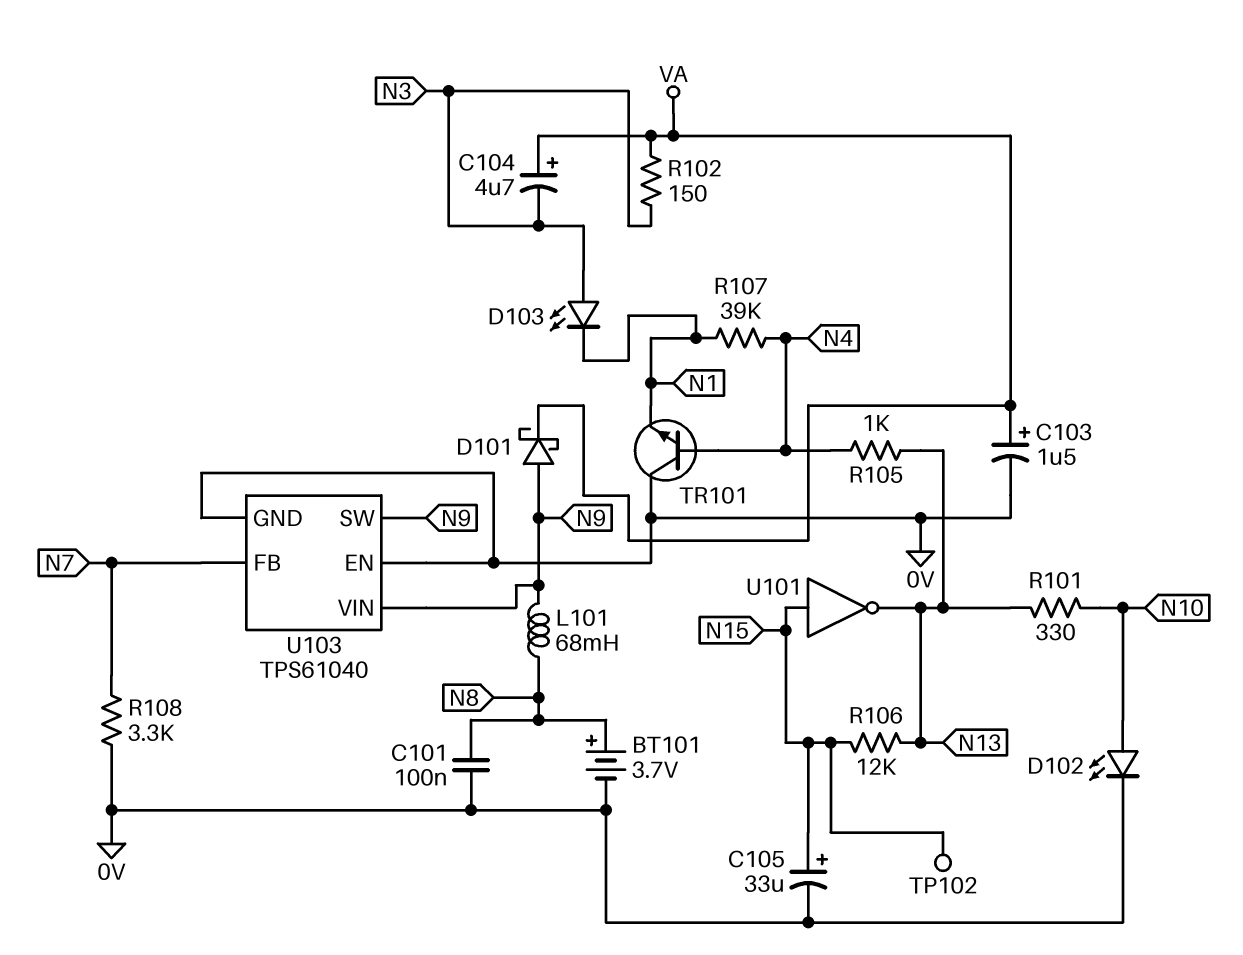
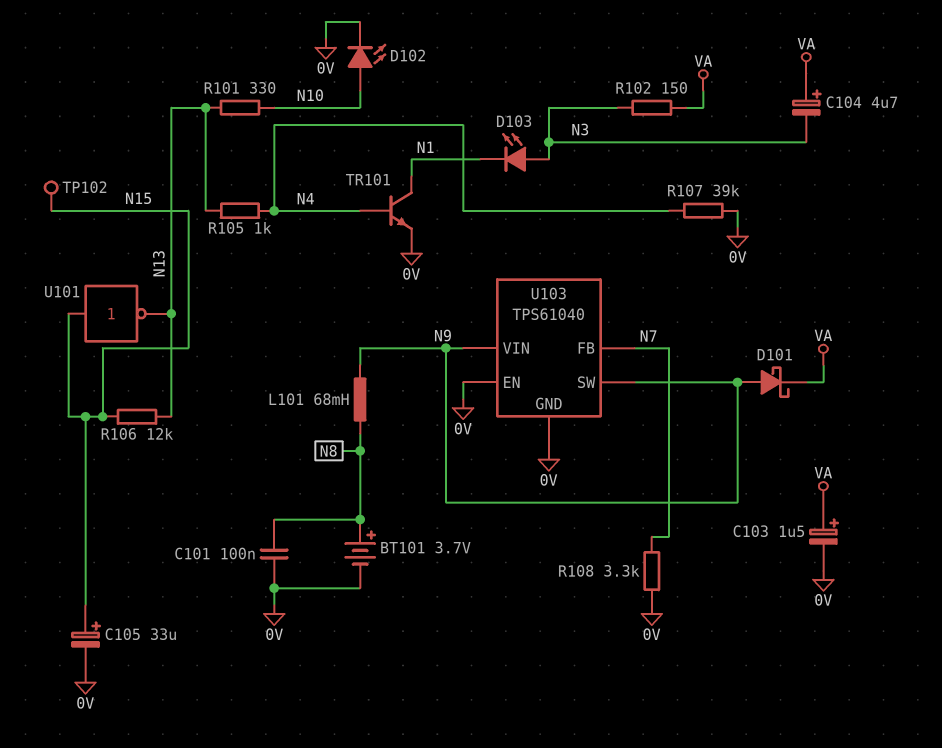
R107: 39k (N1, N4) -> 39k (0V, N4)
TR101: NPN (B N4, C 0V, E N1) -> NPN (B N4, C N1, E 0V)

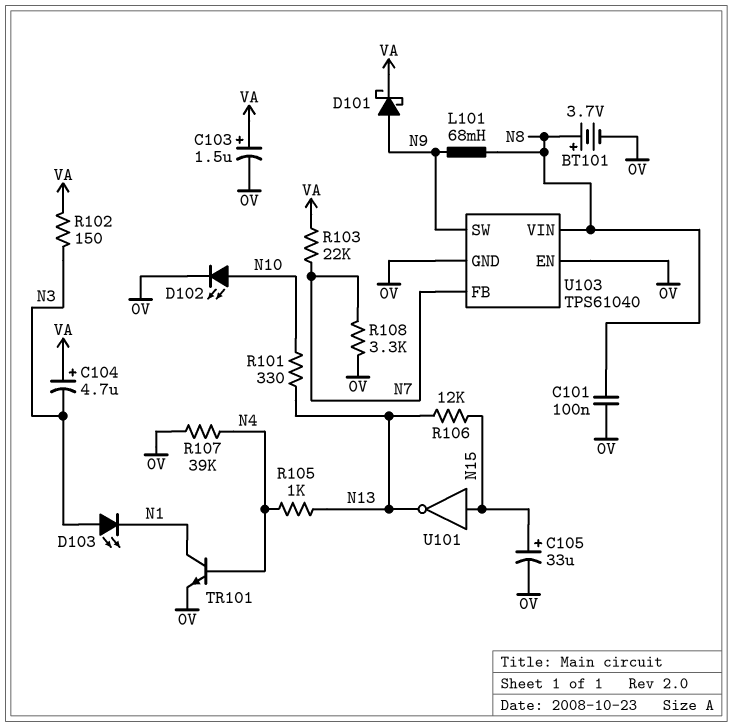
R103: none -> 22k (N7, VA)
TP102: test point (N15) -> none
U103 pin VIN: N9 -> N8

